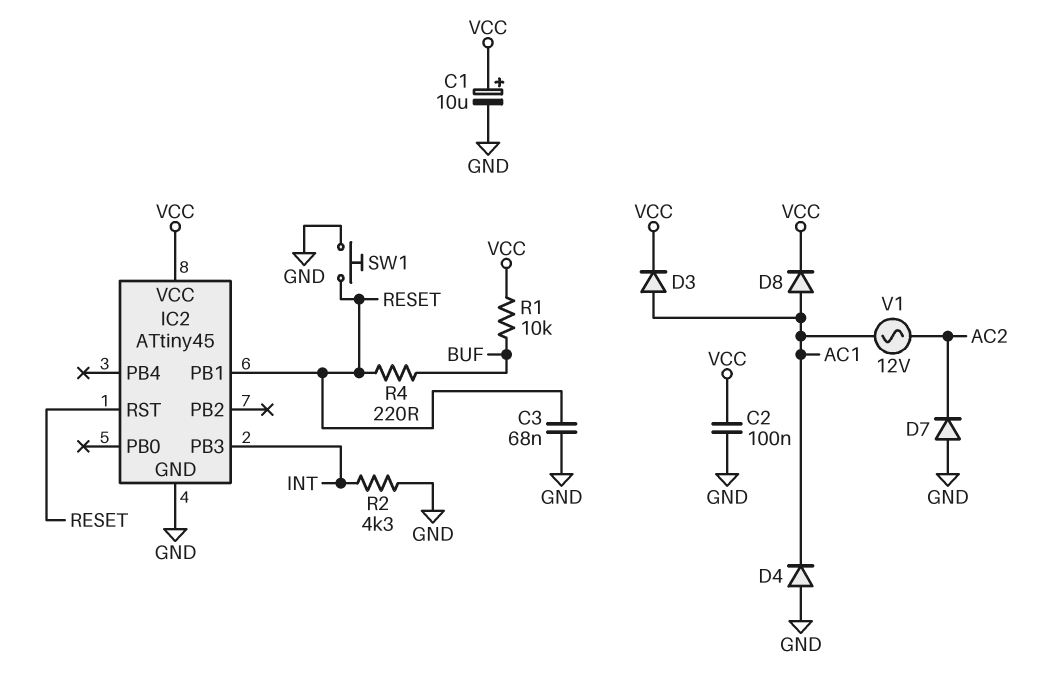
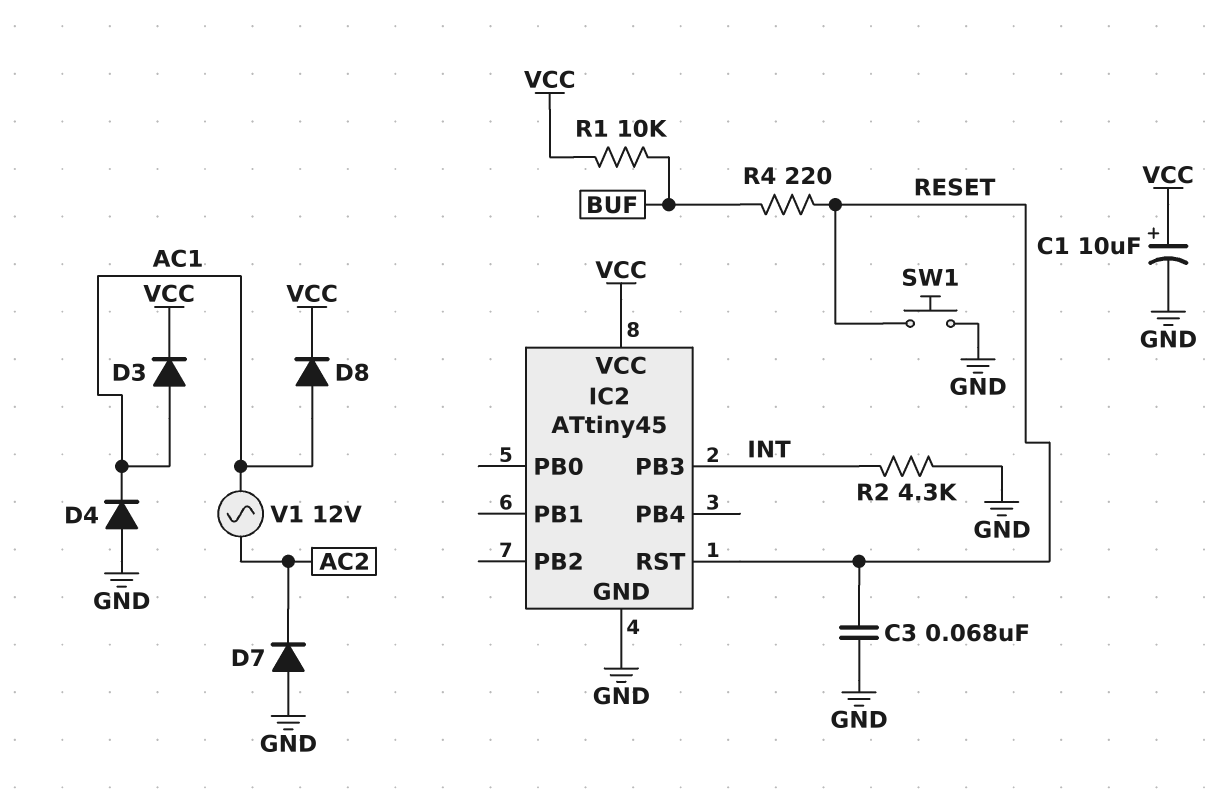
C2: 100nF (GND, VCC) -> none
IC2 pin PB1: RESET -> none

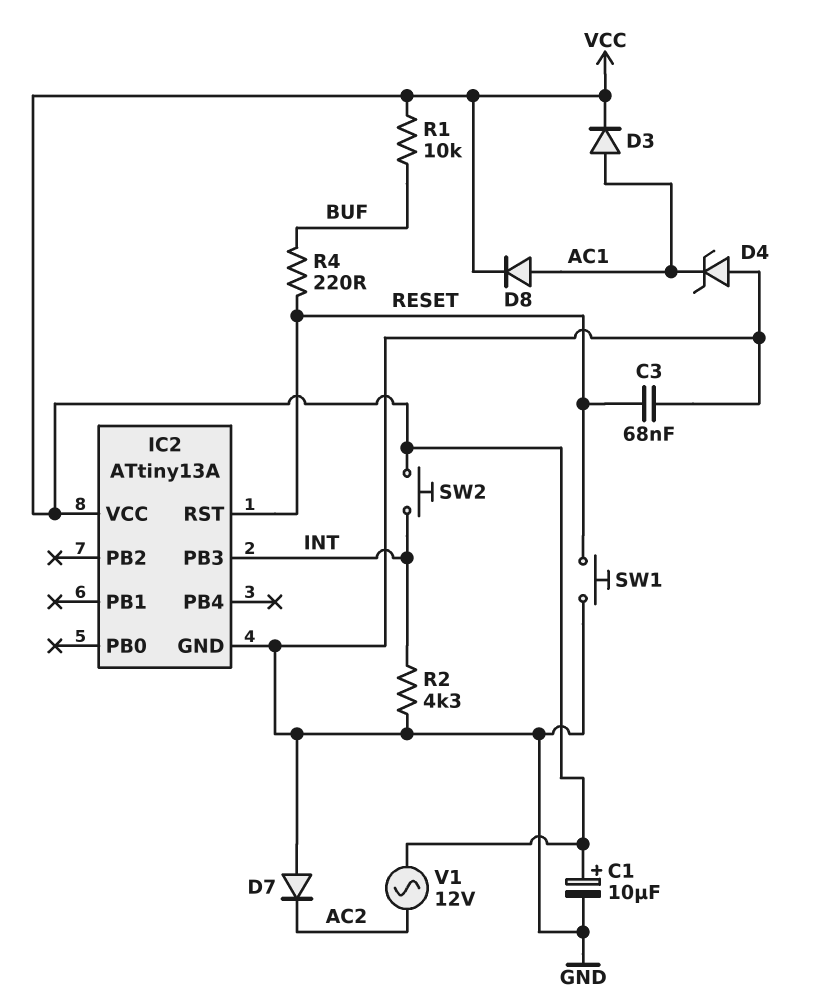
D4: diode (A GND, K AC1) -> zener (A GND, K AC1)
IC2: ATtiny45 -> ATtiny13A
SW2: none -> button (INT, VCC)
V1: AC 12V (AC1, AC2) -> AC 12V (AC2, VCC)

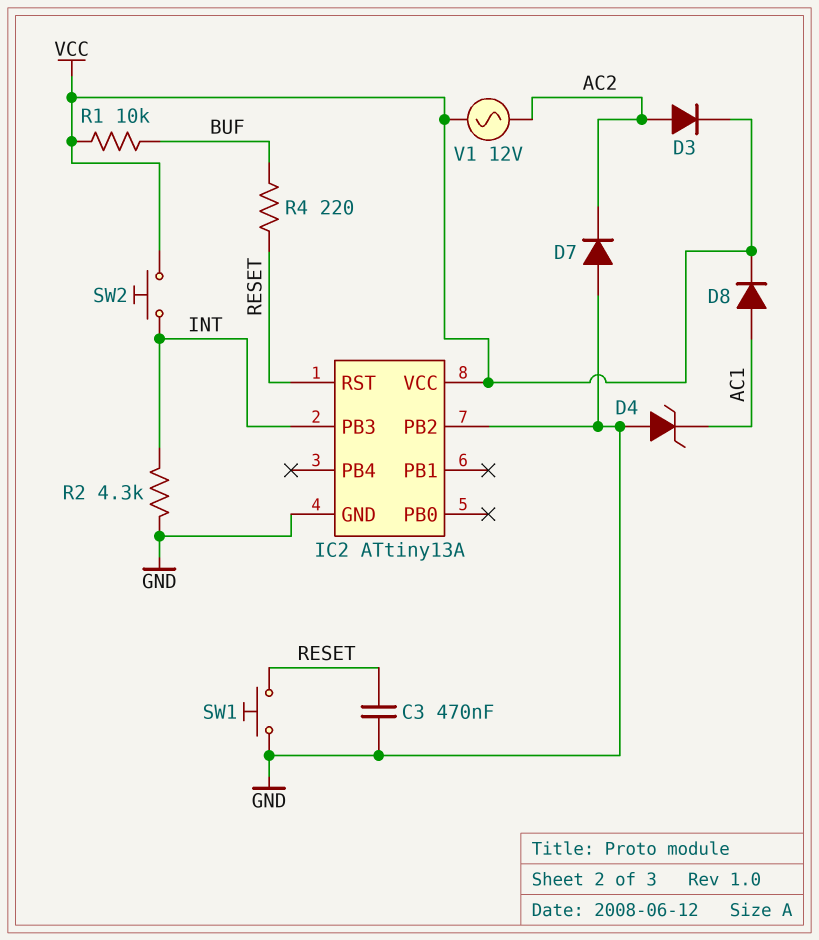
C1: 10uF (plus VCC, minus GND) -> none
C3: 68nF (GND, RESET) -> 470nF (GND, RESET)
D3: diode (A AC1, K VCC) -> diode (A AC2, K VCC)
IC2 pin PB2: none -> GND

